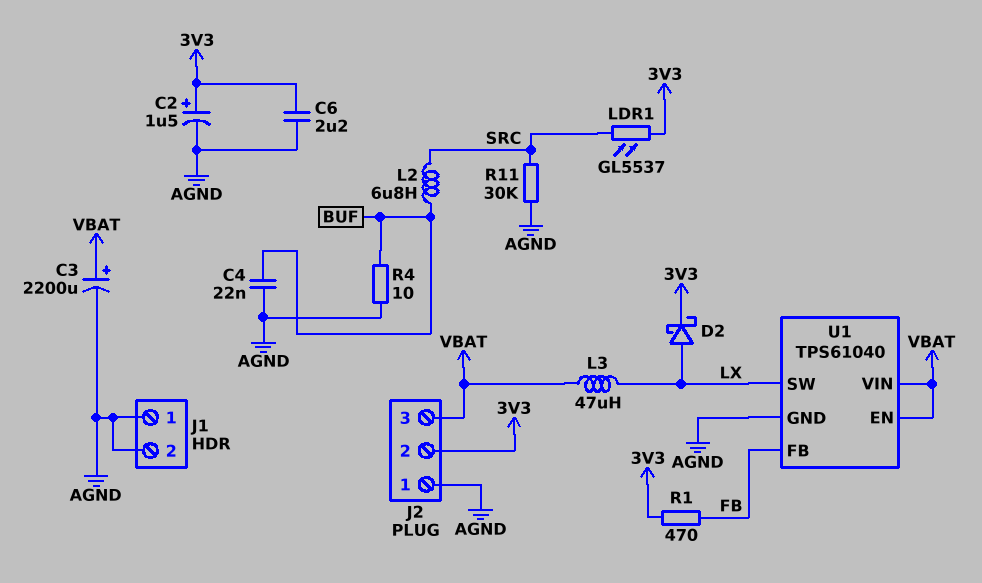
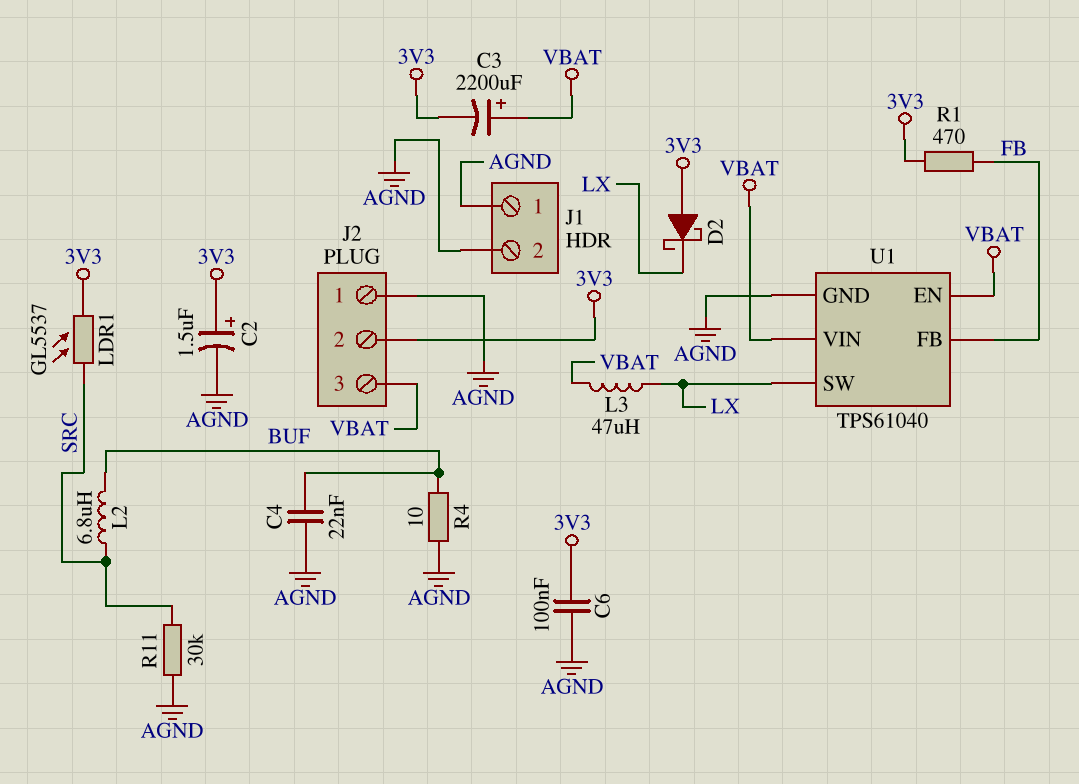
C3: 2200uF (plus VBAT, minus AGND) -> 2200uF (plus VBAT, minus 3V3)
C6: 2.2uF (3V3, AGND) -> 100nF (3V3, AGND)
D2: schottky (A LX, K 3V3) -> schottky (A 3V3, K LX)

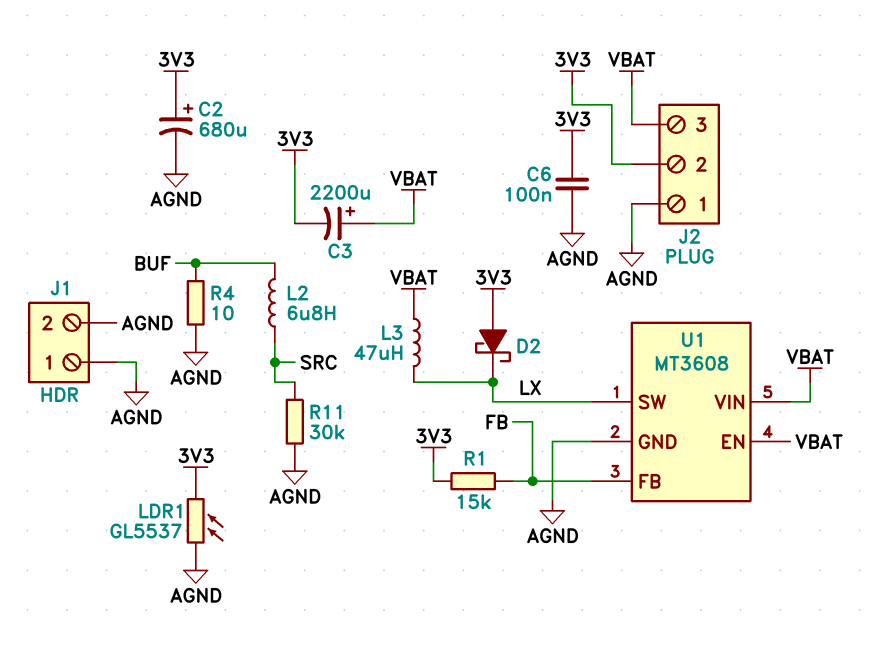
C2: 1.5uF (plus 3V3, minus AGND) -> 680uF (plus 3V3, minus AGND)
C4: 22nF (AGND, BUF) -> none
LDR1: GL5537 (3V3, SRC) -> GL5537 (3V3, AGND)
R1: 470 (3V3, FB) -> 15k (3V3, FB)
U1: TPS61040 -> MT3608

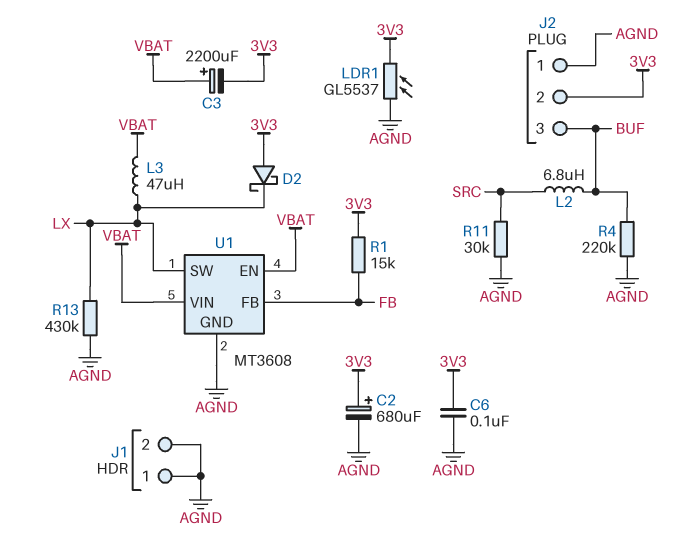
J2 pin 3: VBAT -> BUF
R4: 10 (AGND, BUF) -> 220k (AGND, BUF)
R13: none -> 430k (AGND, LX)

